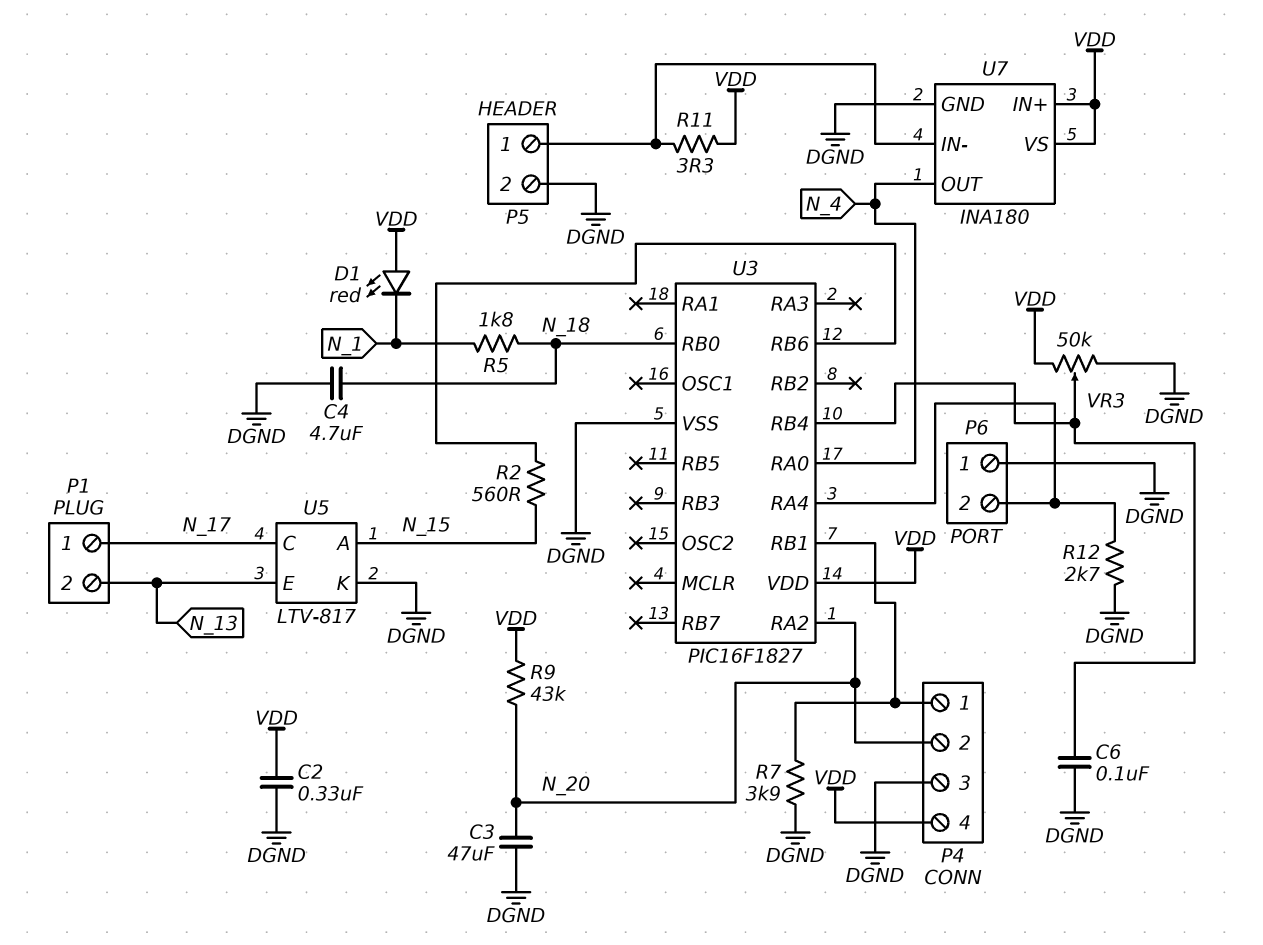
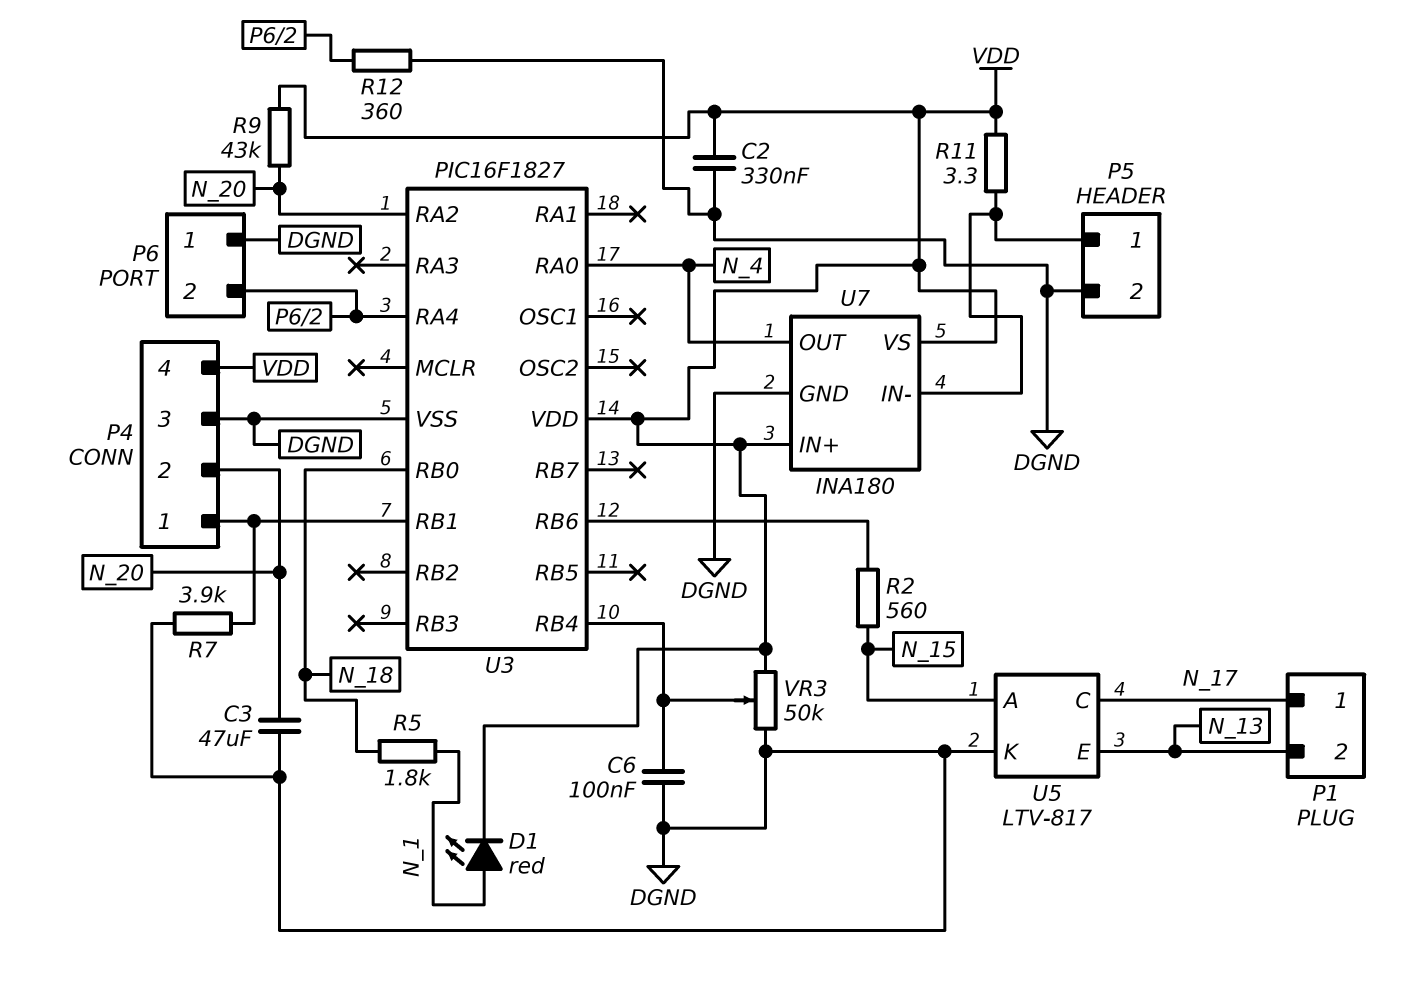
C4: 4.7uF (DGND, N_18) -> none
D1: LED red (A VDD, K N_1) -> LED red (A N_1, K VDD)
R12: 2.7k (DGND, P6/2) -> 360 (DGND, P6/2)

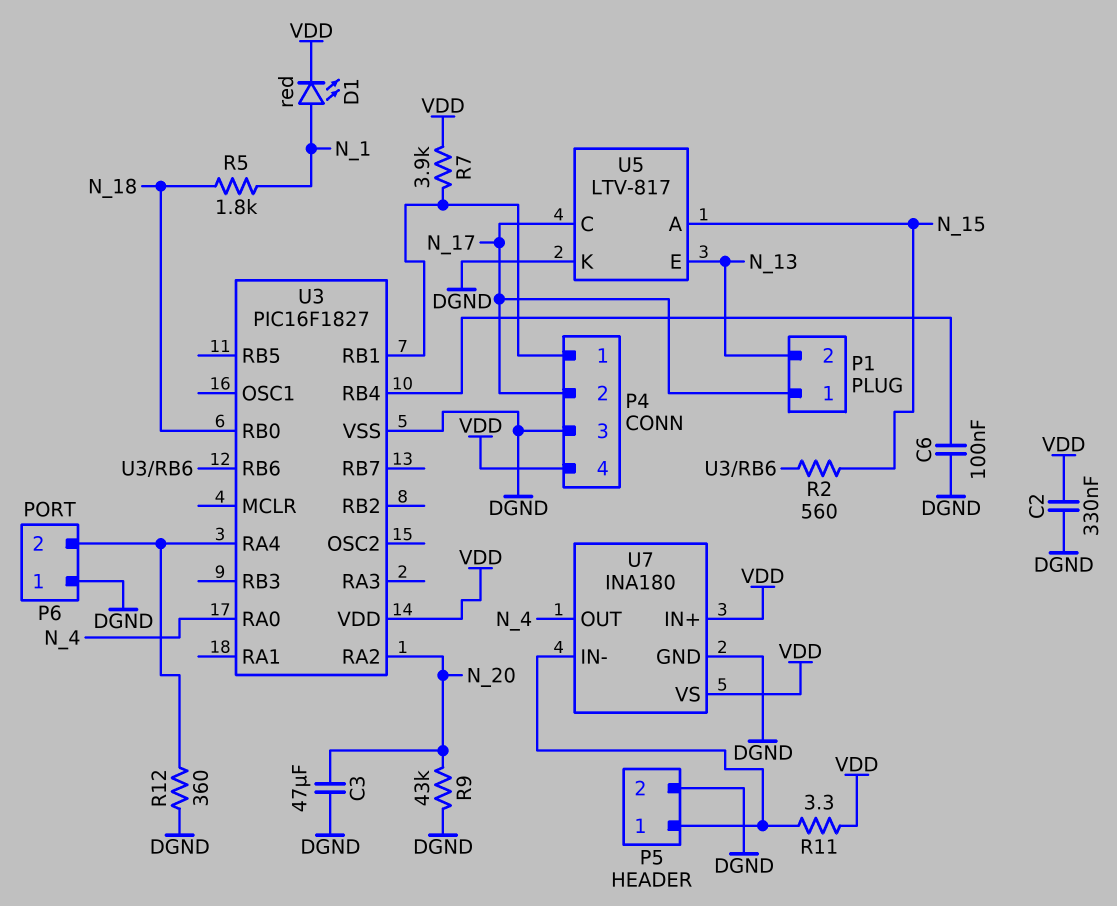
P4 pin 2: N_20 -> N_17
R7: 3.9k (DGND, P4/1) -> 3.9k (P4/1, VDD)
R9: 43k (N_20, VDD) -> 43k (DGND, N_20)
VR3: 50k (DGND, VDD, wiper U3/RB4) -> none

